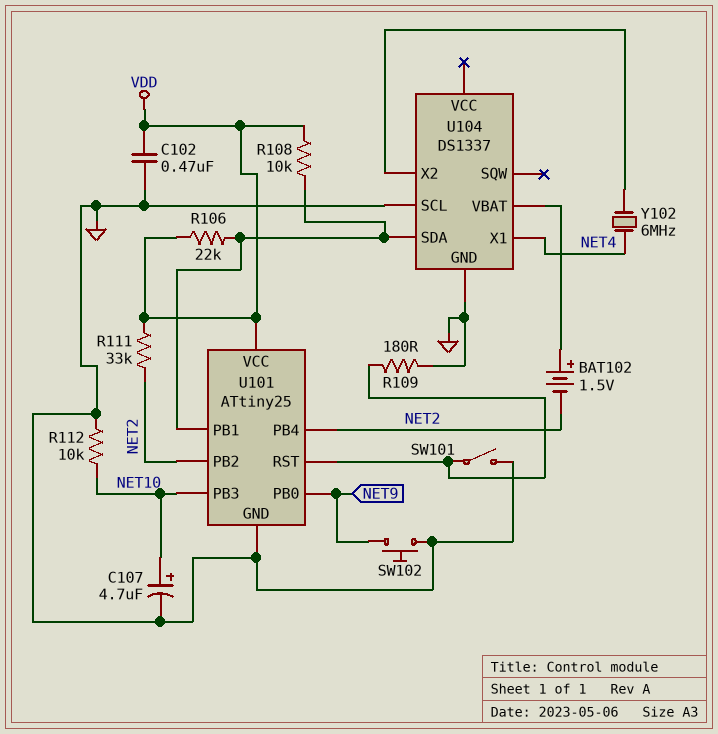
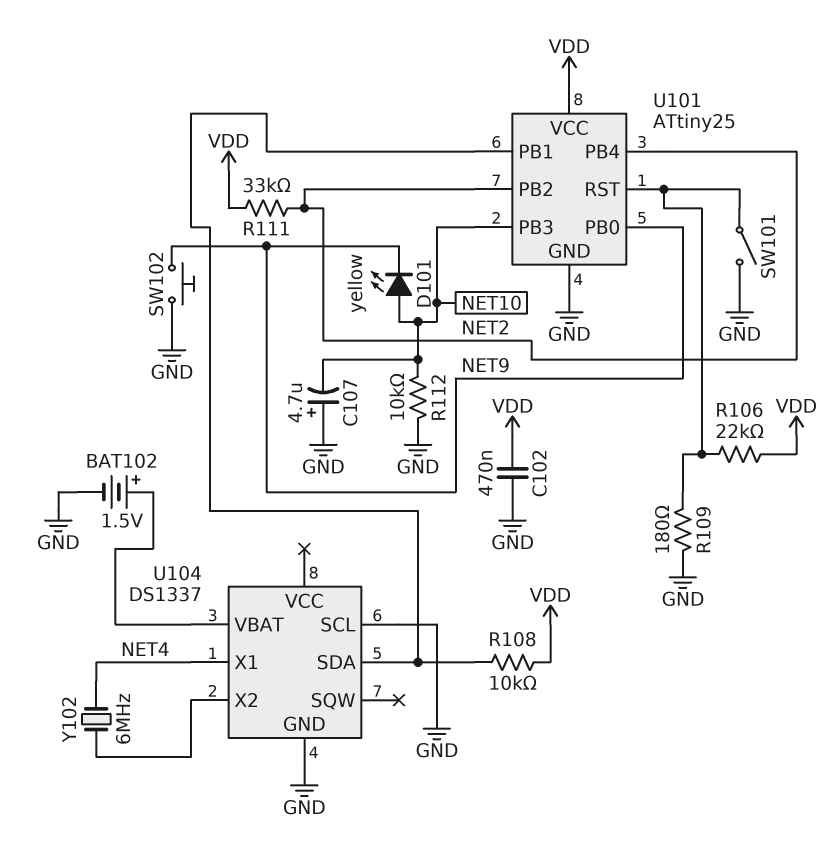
BAT102: 1.5V (plus U104/VBAT, minus NET2) -> 1.5V (plus U104/VBAT, minus GND)
C107: 4.7uF (plus NET10, minus GND) -> 4.7uF (plus GND, minus NET10)
D101: none -> LED yellow (A NET10, K NET9)
R106: 22k (U101/PB1, VDD) -> 22k (U101/RST, VDD)

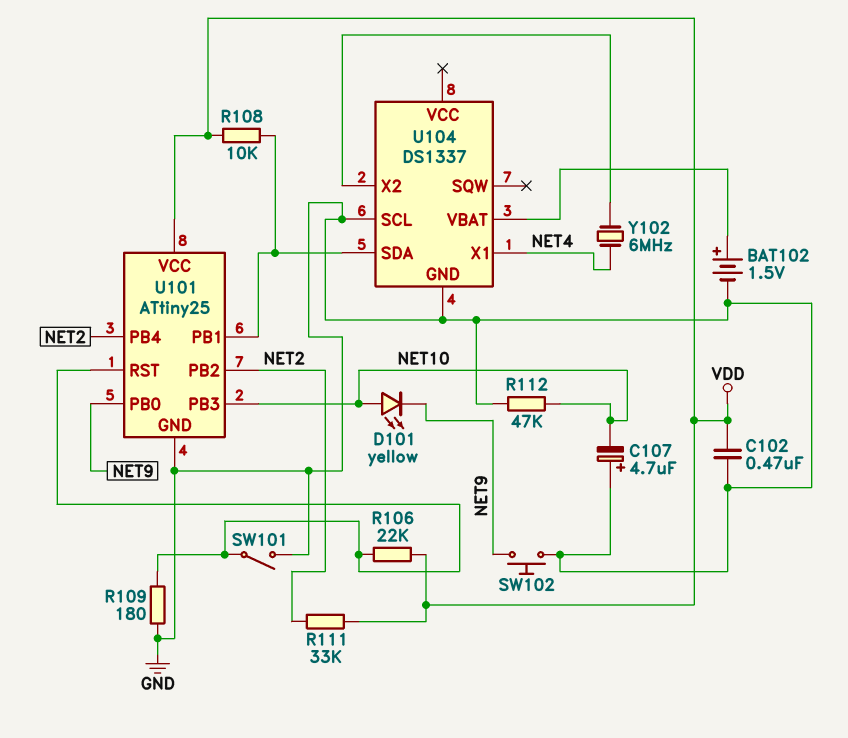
R112: 10k (GND, NET10) -> 47k (GND, NET10)

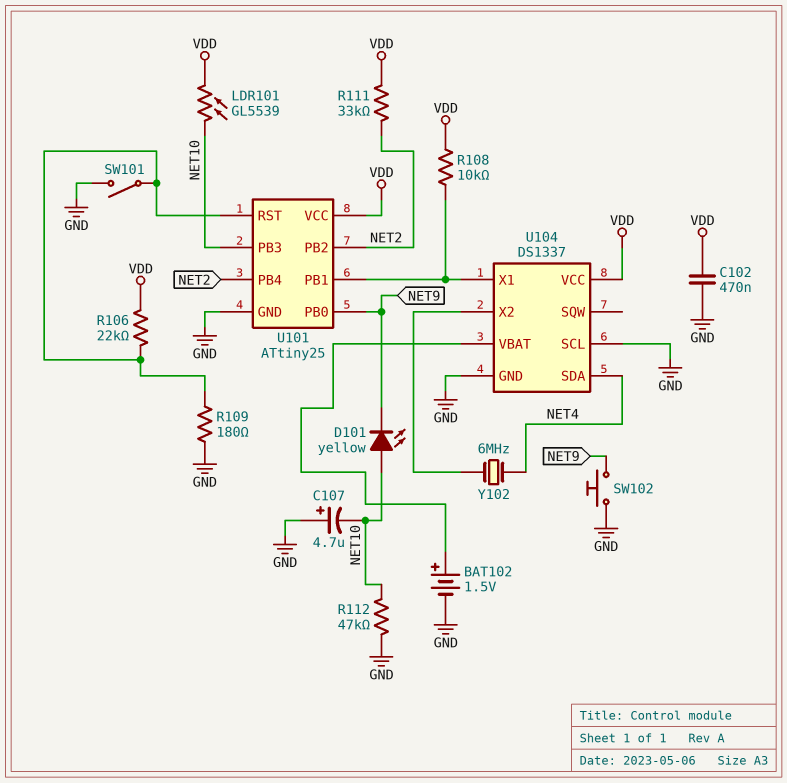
LDR101: none -> GL5539 (NET10, VDD)
U104 pin SDA: U101/PB1 -> NET4
U104 pin VCC: none -> VDD
U104 pin X1: NET4 -> U101/PB1

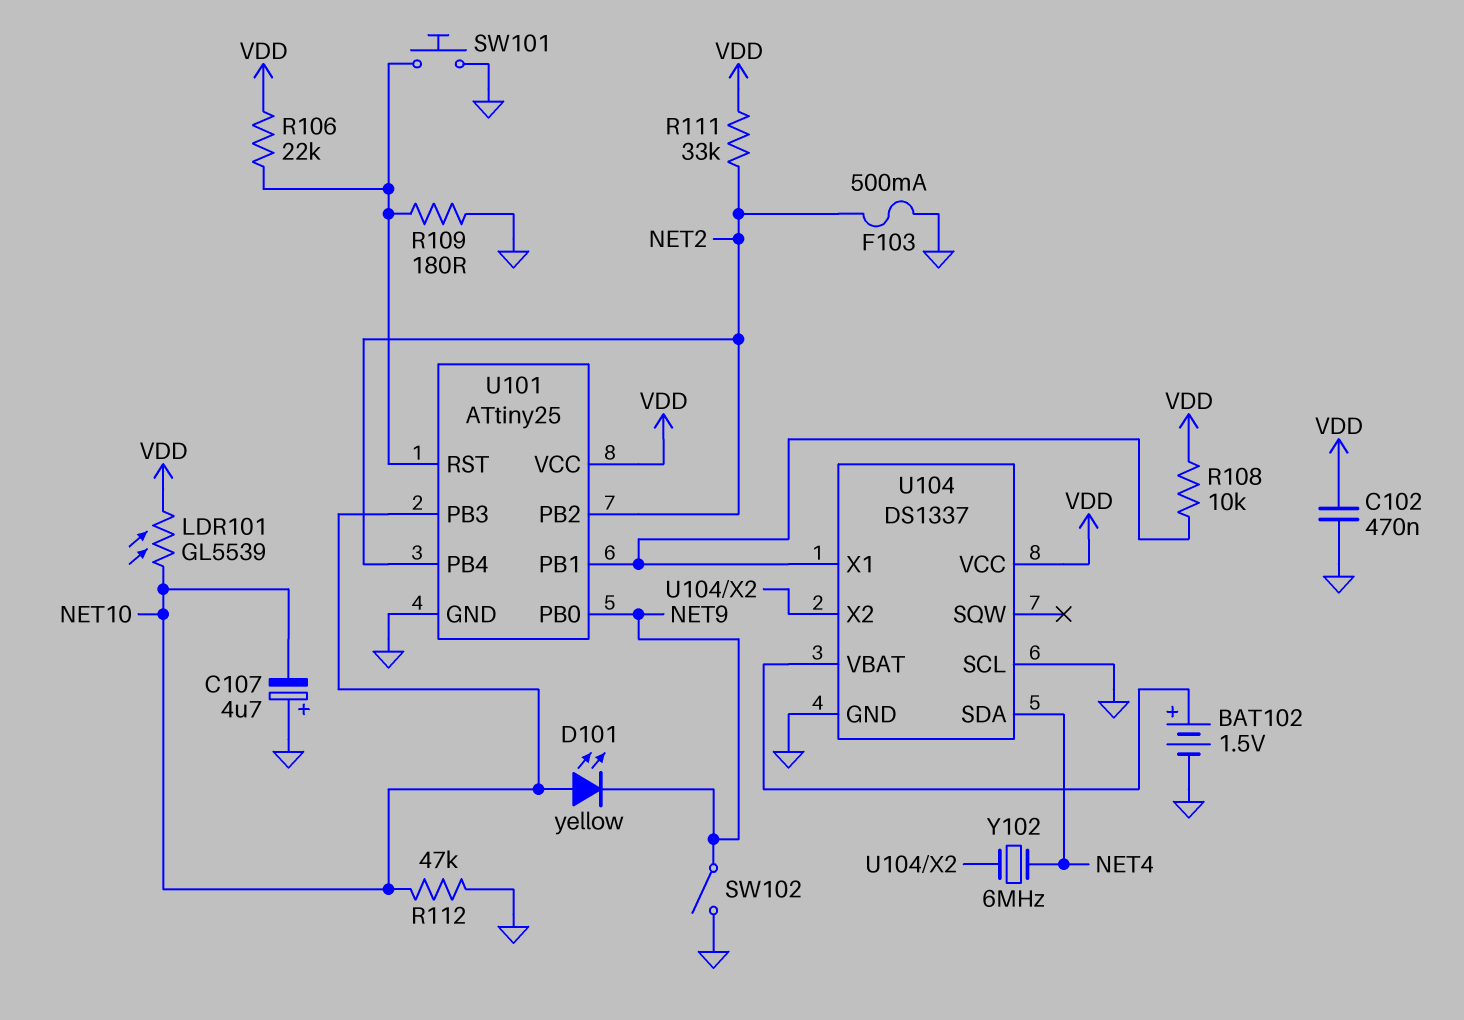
F103: none -> 500mA (GND, NET2)
SW101: switch (GND, U101/RST) -> button (GND, U101/RST)
SW102: button (GND, NET9) -> switch (GND, NET9)

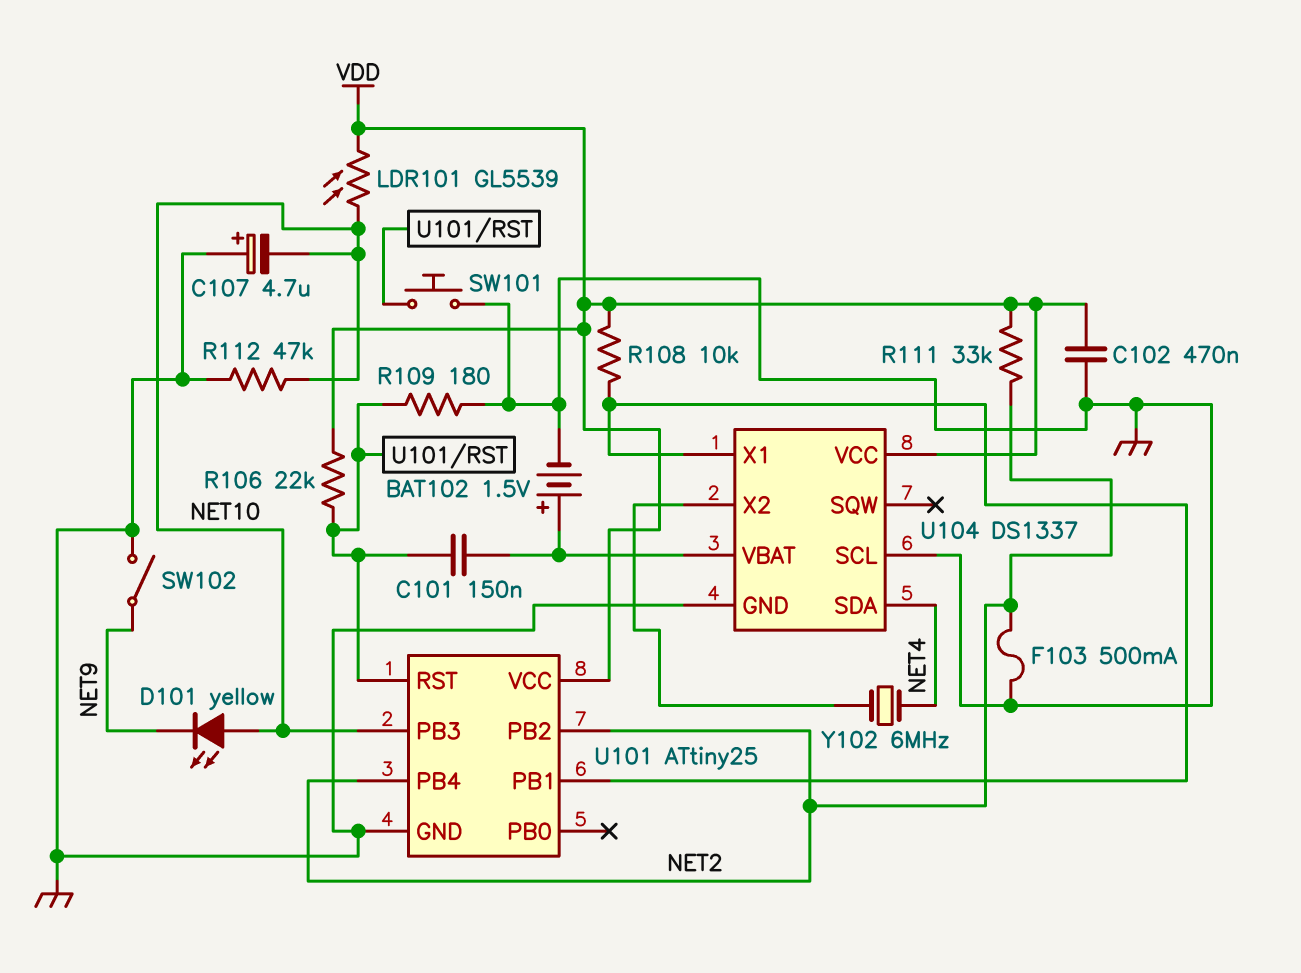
C101: none -> 150nF (U101/RST, U104/VBAT)
U101 pin PB0: NET9 -> none

